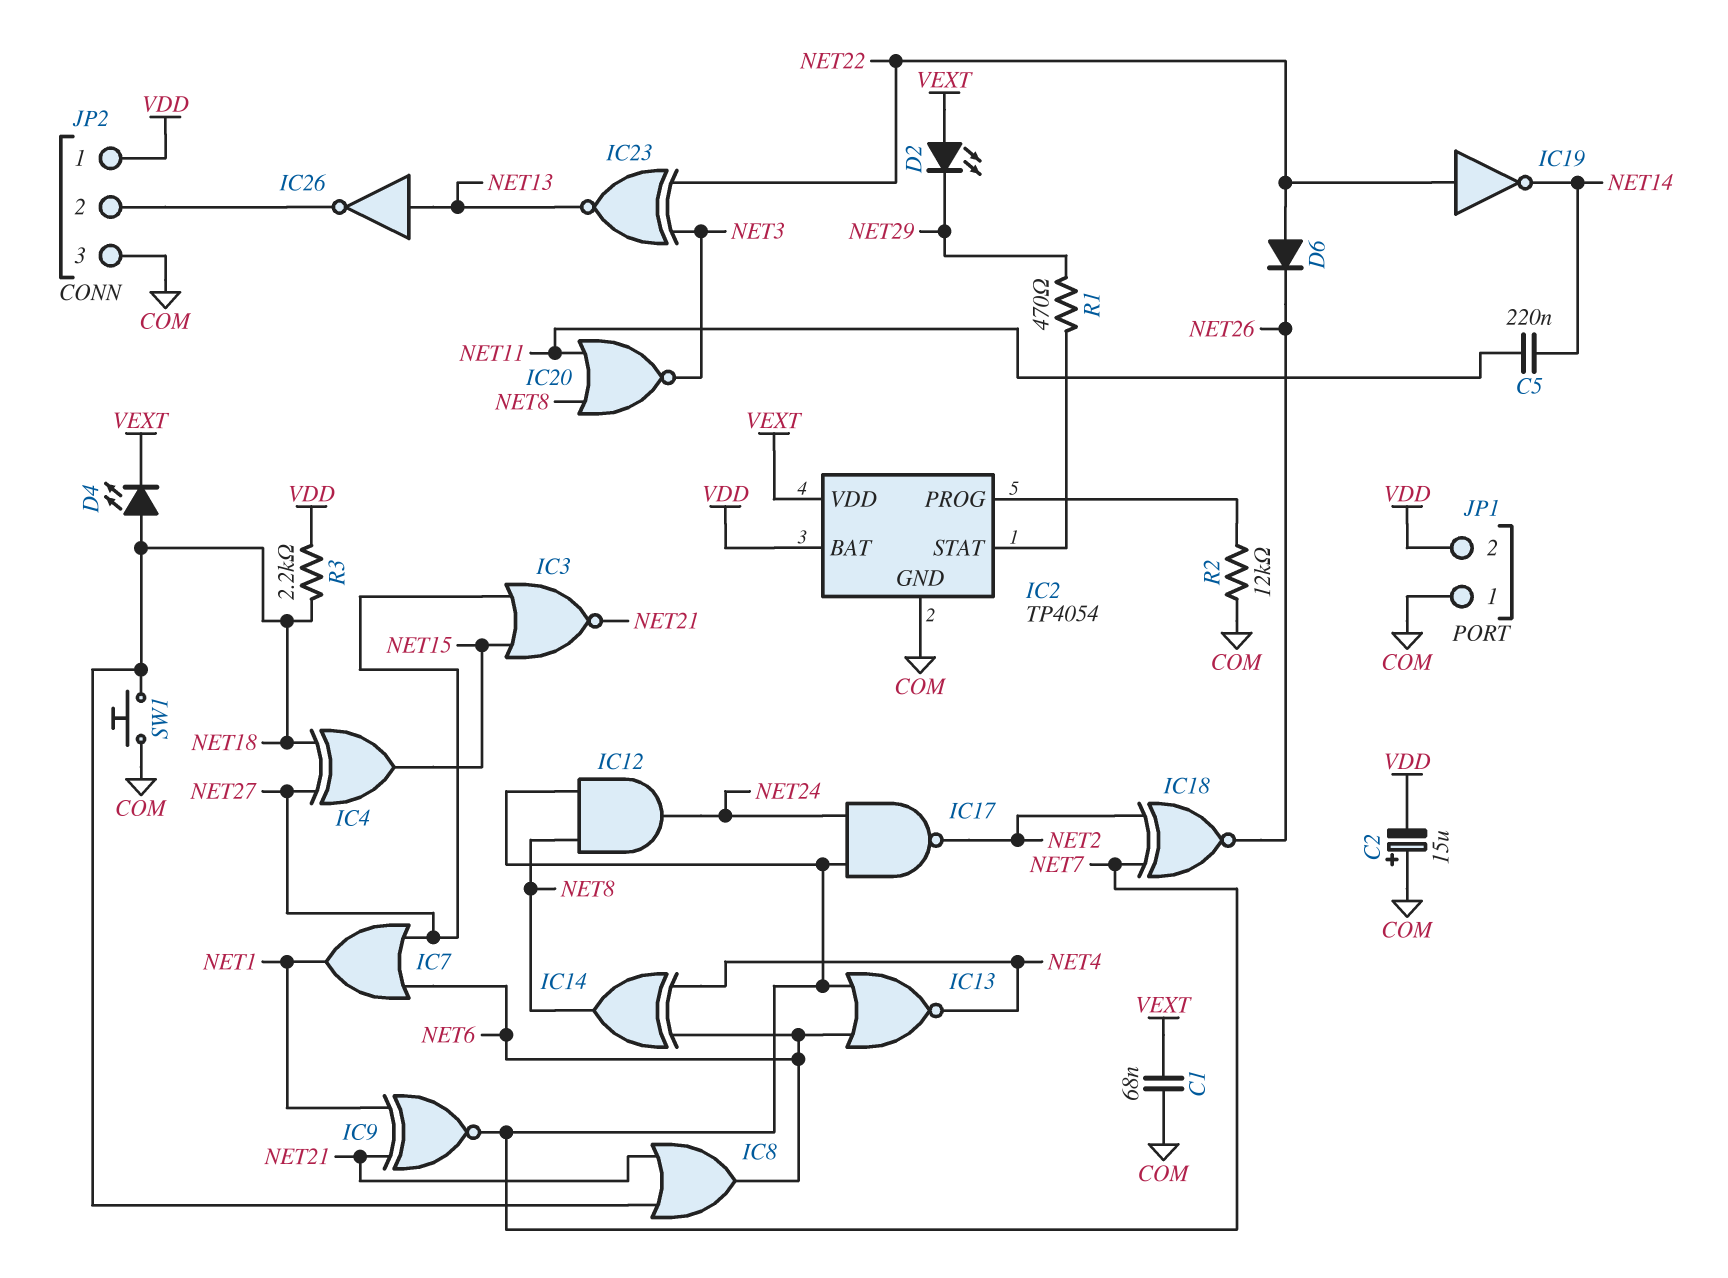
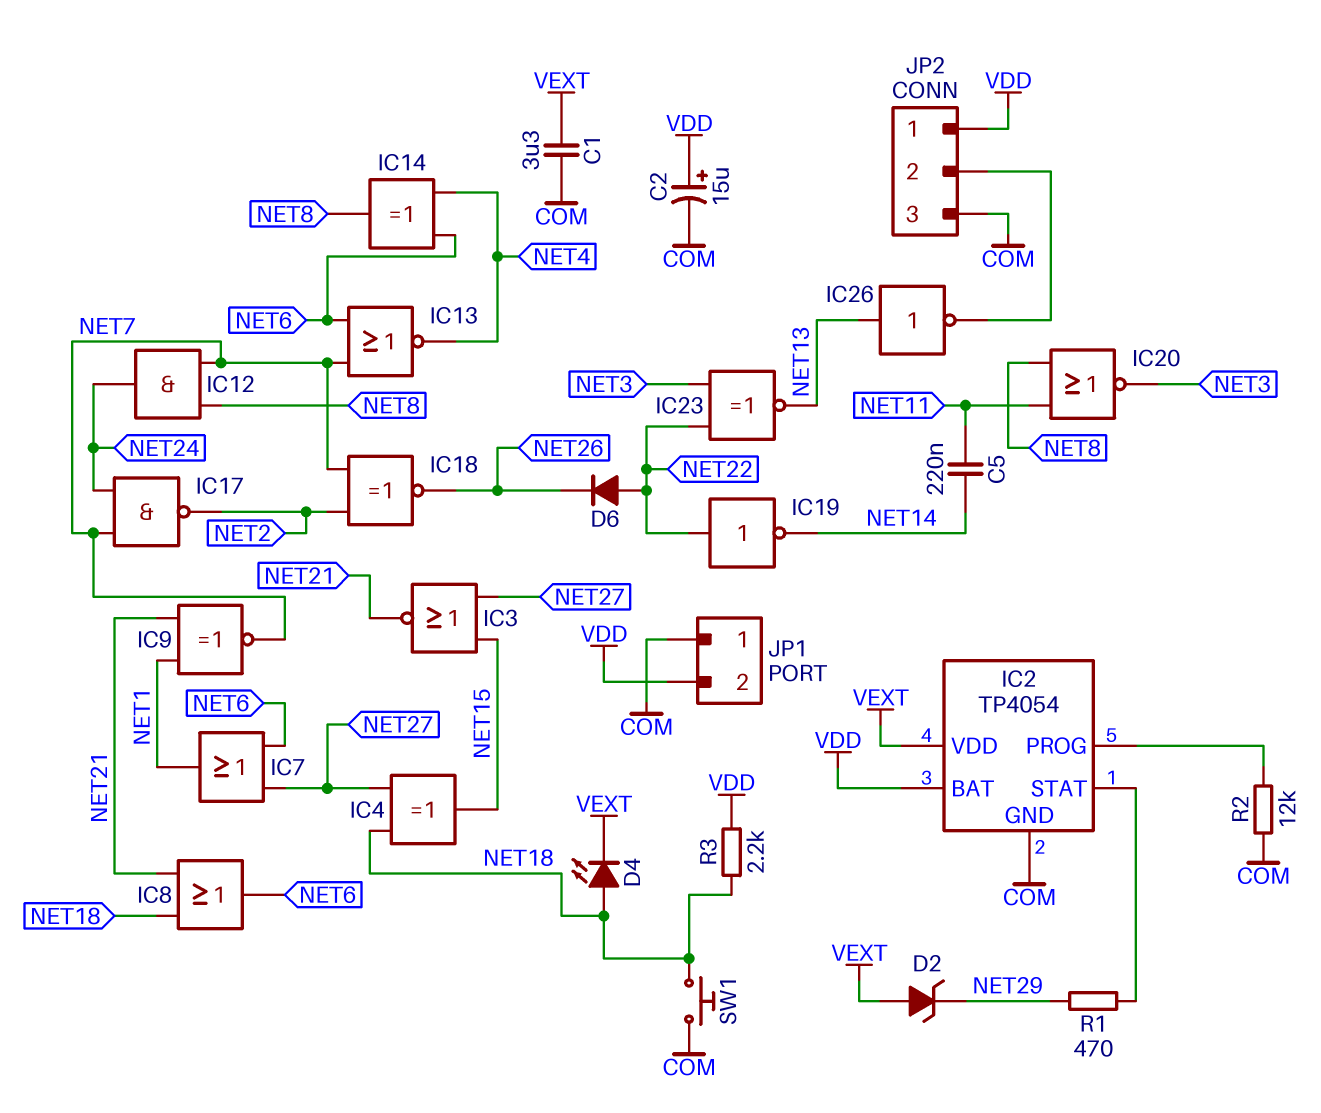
C1: 68nF (COM, VEXT) -> 3.3uF (COM, VEXT)
C2: 15uF (plus COM, minus VDD) -> 15uF (plus VDD, minus COM)
D2: LED (A VEXT, K NET29) -> zener (A VEXT, K NET29)

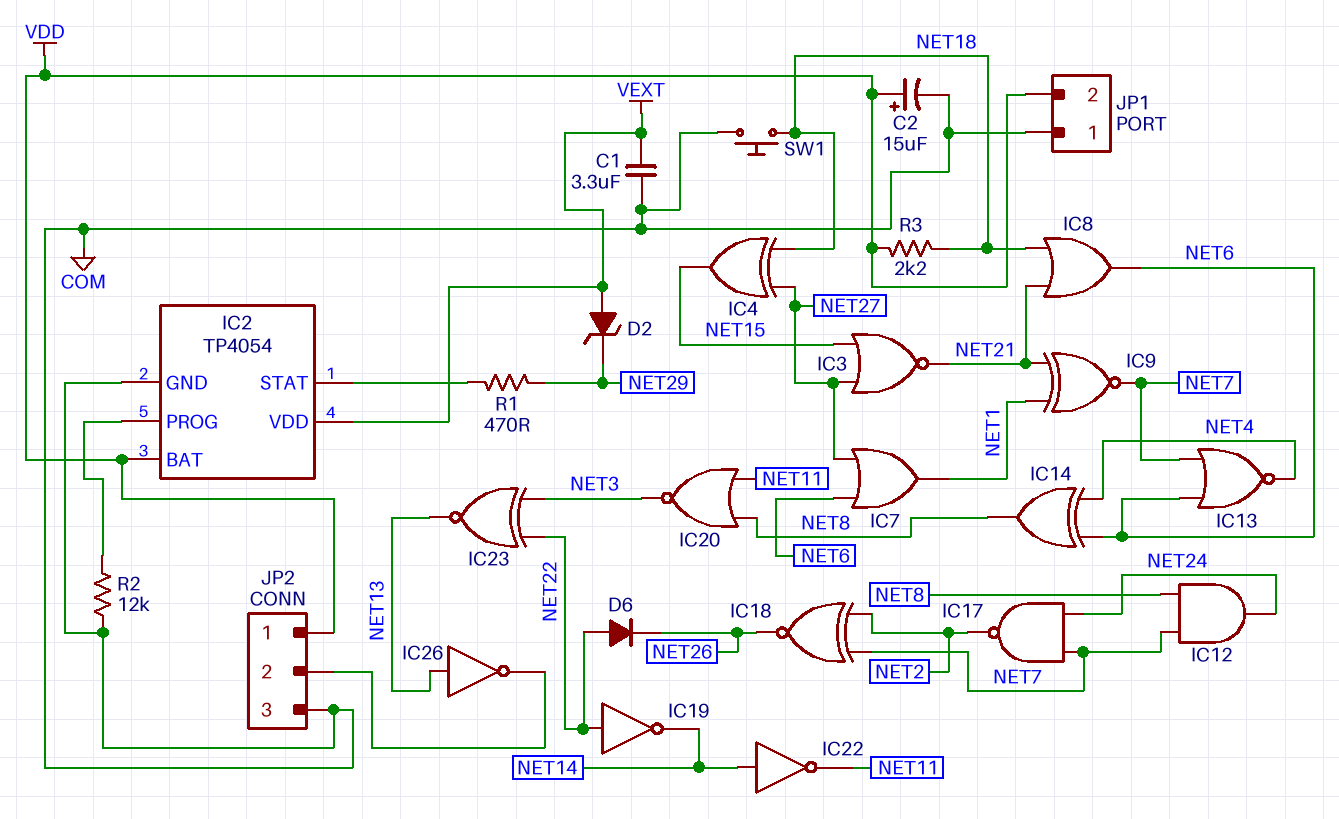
C5: 220nF (NET11, NET14) -> none
D4: LED (A NET18, K VEXT) -> none
IC22: none -> NOT (in NET14, out NET11)

